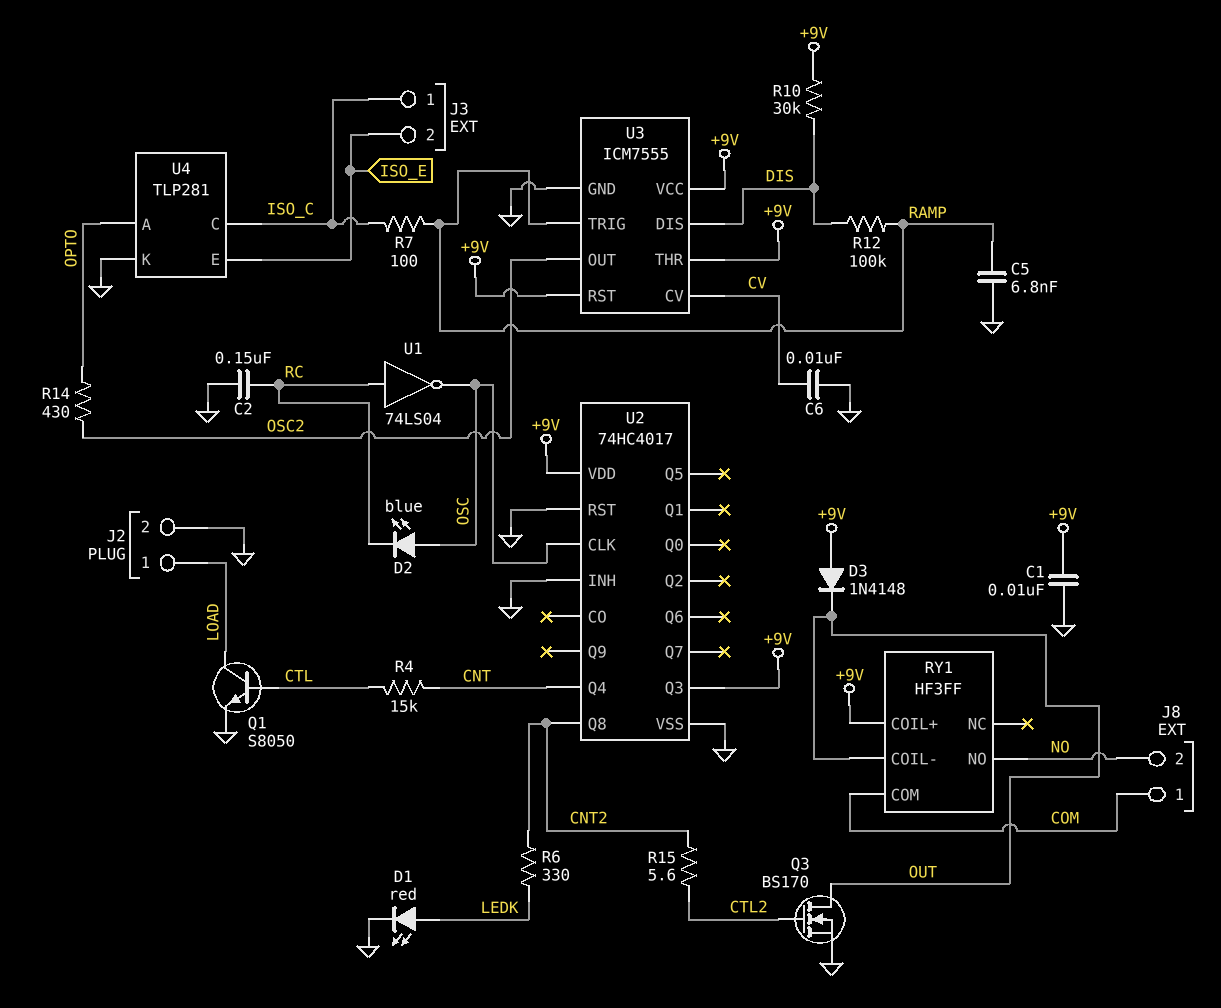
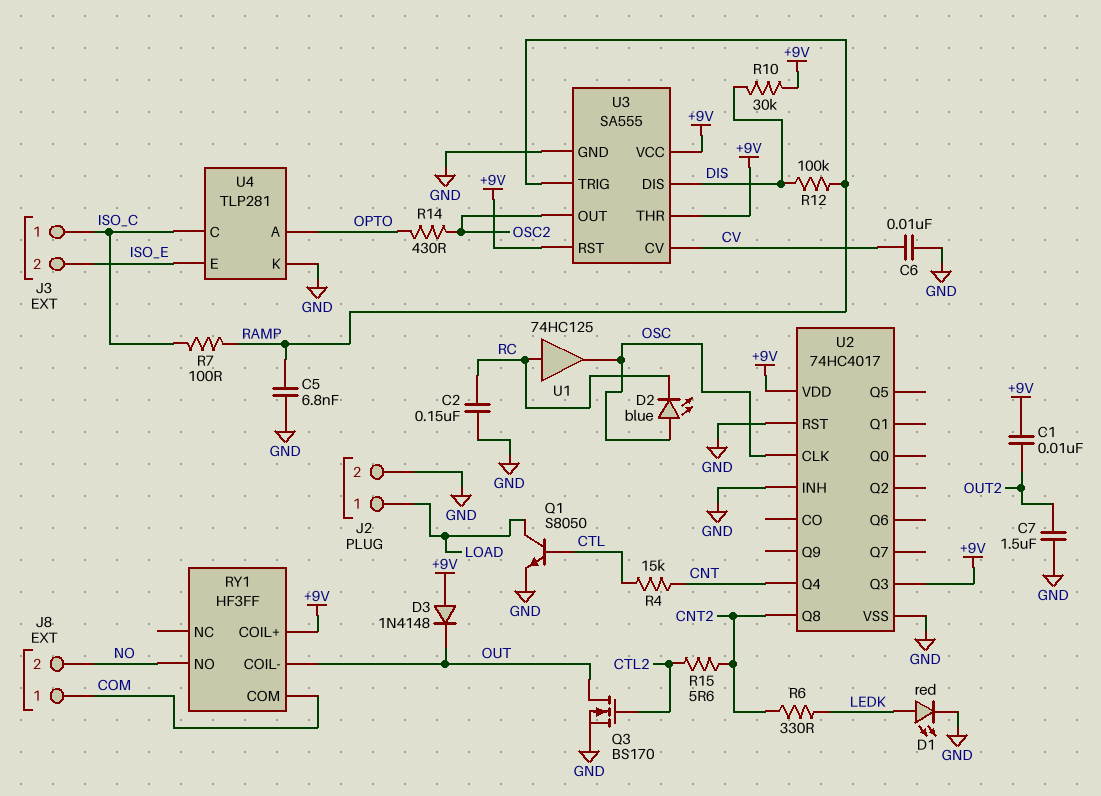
C1: 10nF (+9V, GND) -> 10nF (+9V, OUT2)
C7: none -> 1.5uF (GND, OUT2)
U1: NOT 74LS04 (in RC, out OSC) -> buffer 74HC125 (in RC, out OSC)
U3: ICM7555 -> SA555

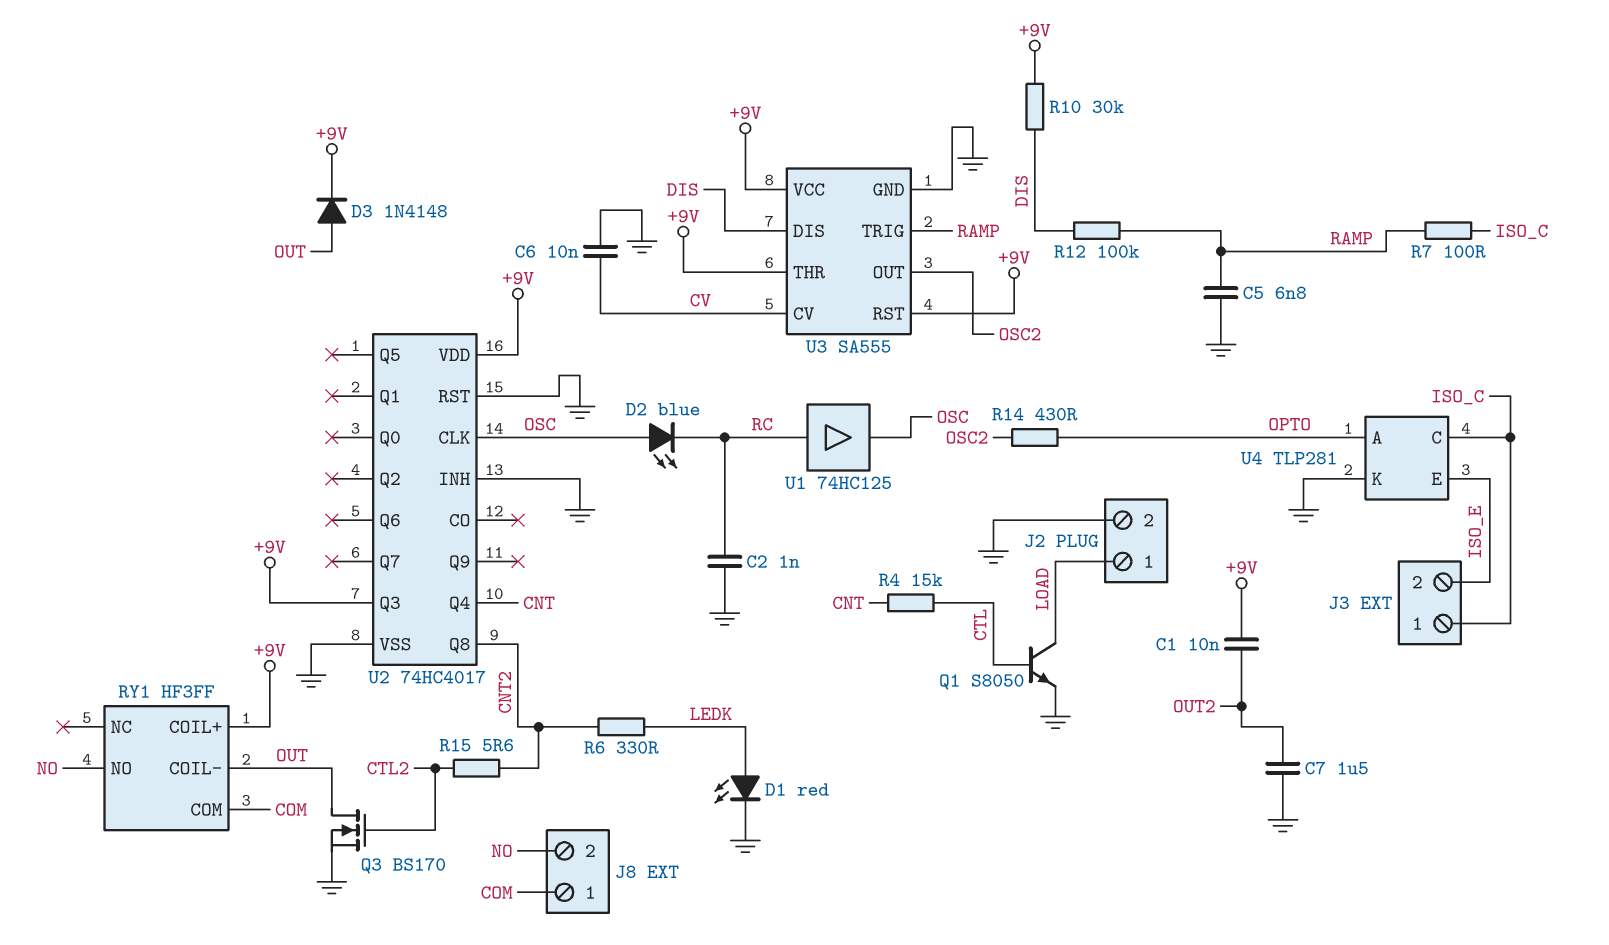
C2: 150nF (GND, RC) -> 1nF (GND, RC)
D3: diode 1N4148 (A +9V, K OUT) -> diode 1N4148 (A OUT, K +9V)

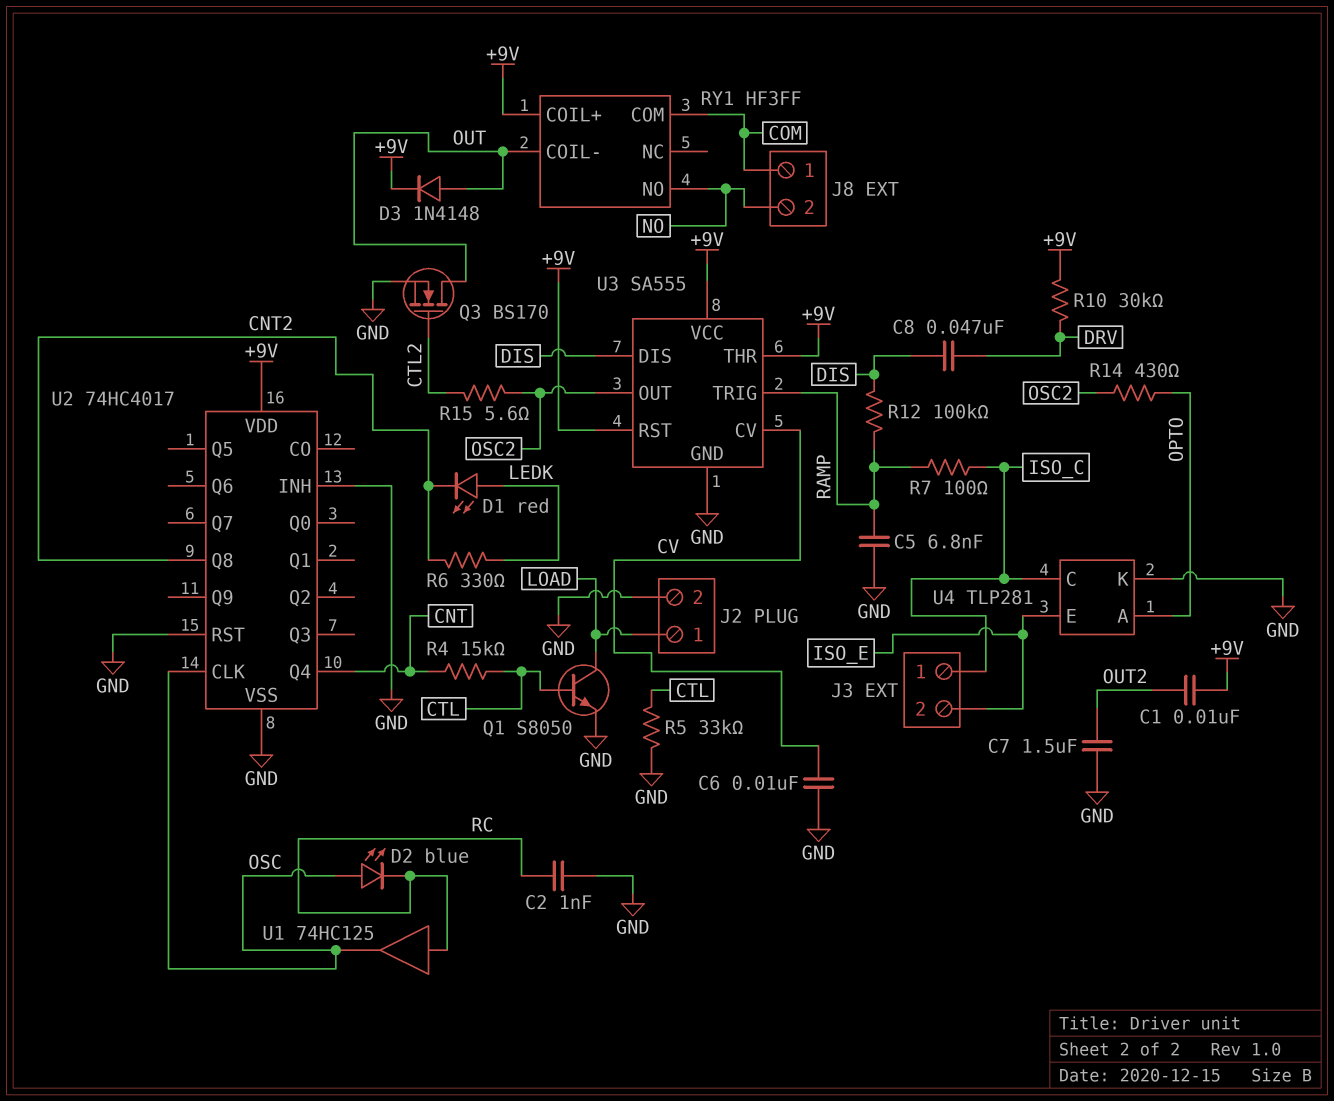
C8: none -> 47nF (DIS, DRV)
D1: LED red (A LEDK, K GND) -> LED red (A LEDK, K CNT2)
R5: none -> 33k (CTL, GND)
R10: 30k (+9V, DIS) -> 30k (+9V, DRV)
R15: 5.6 (CNT2, CTL2) -> 5.6 (CTL2, OSC2)
U2 pin Q3: +9V -> none

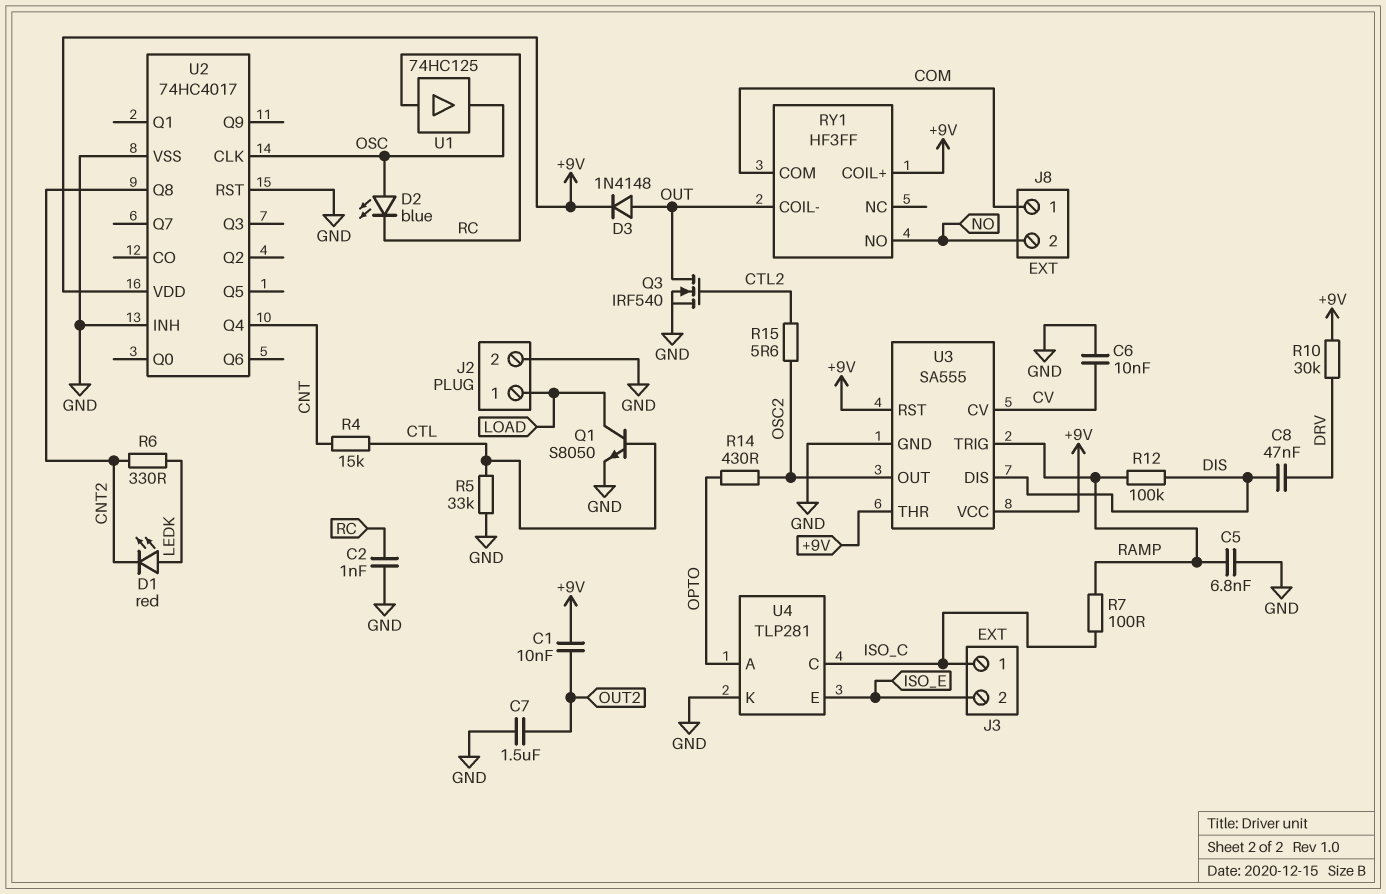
Q3: NMOS BS170 (G CTL2, D OUT, S GND) -> NMOS IRF540 (G CTL2, D OUT, S GND)

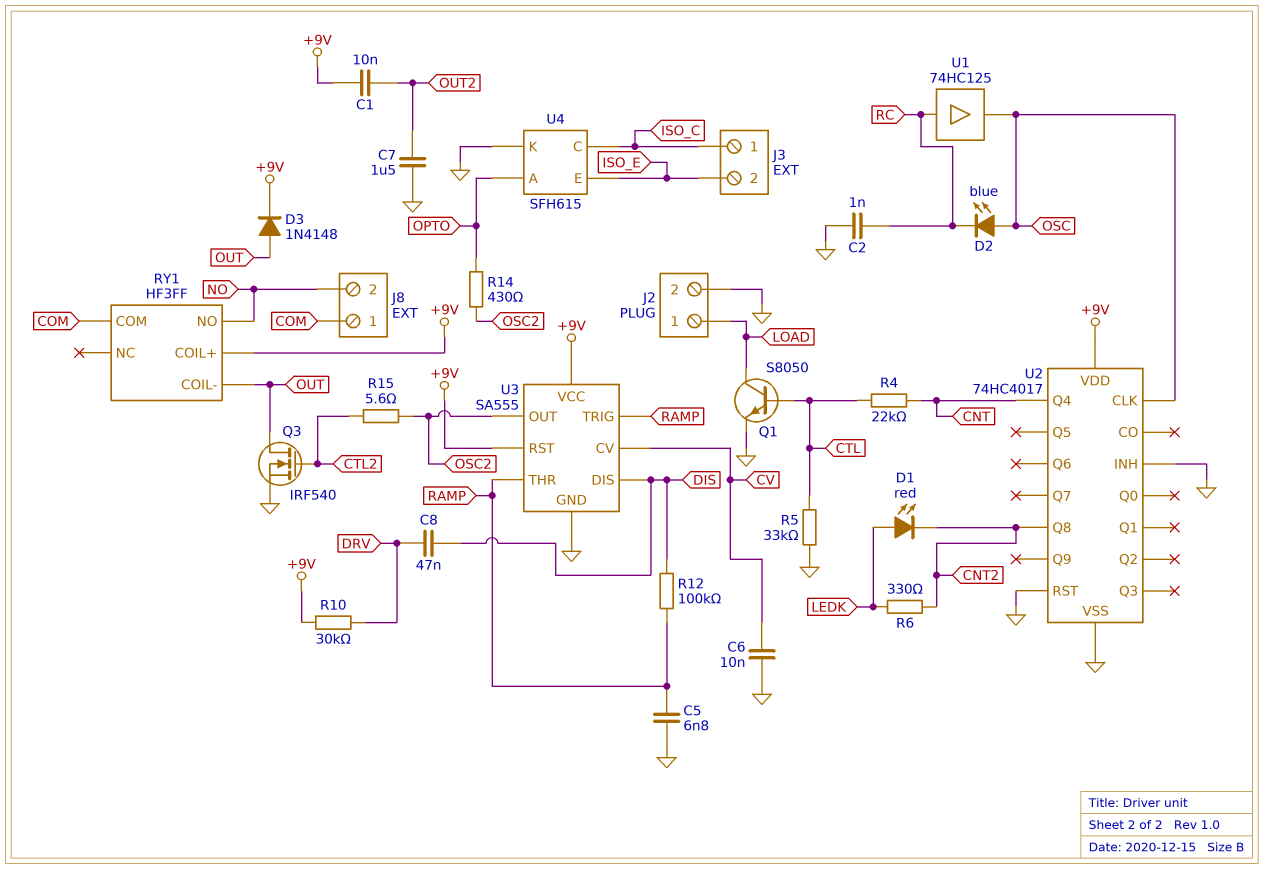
R4: 15k (CNT, CTL) -> 22k (CNT, CTL)
R7: 100 (ISO_C, RAMP) -> none
U3 pin THR: +9V -> RAMP
U4: TLP281 -> SFH615

